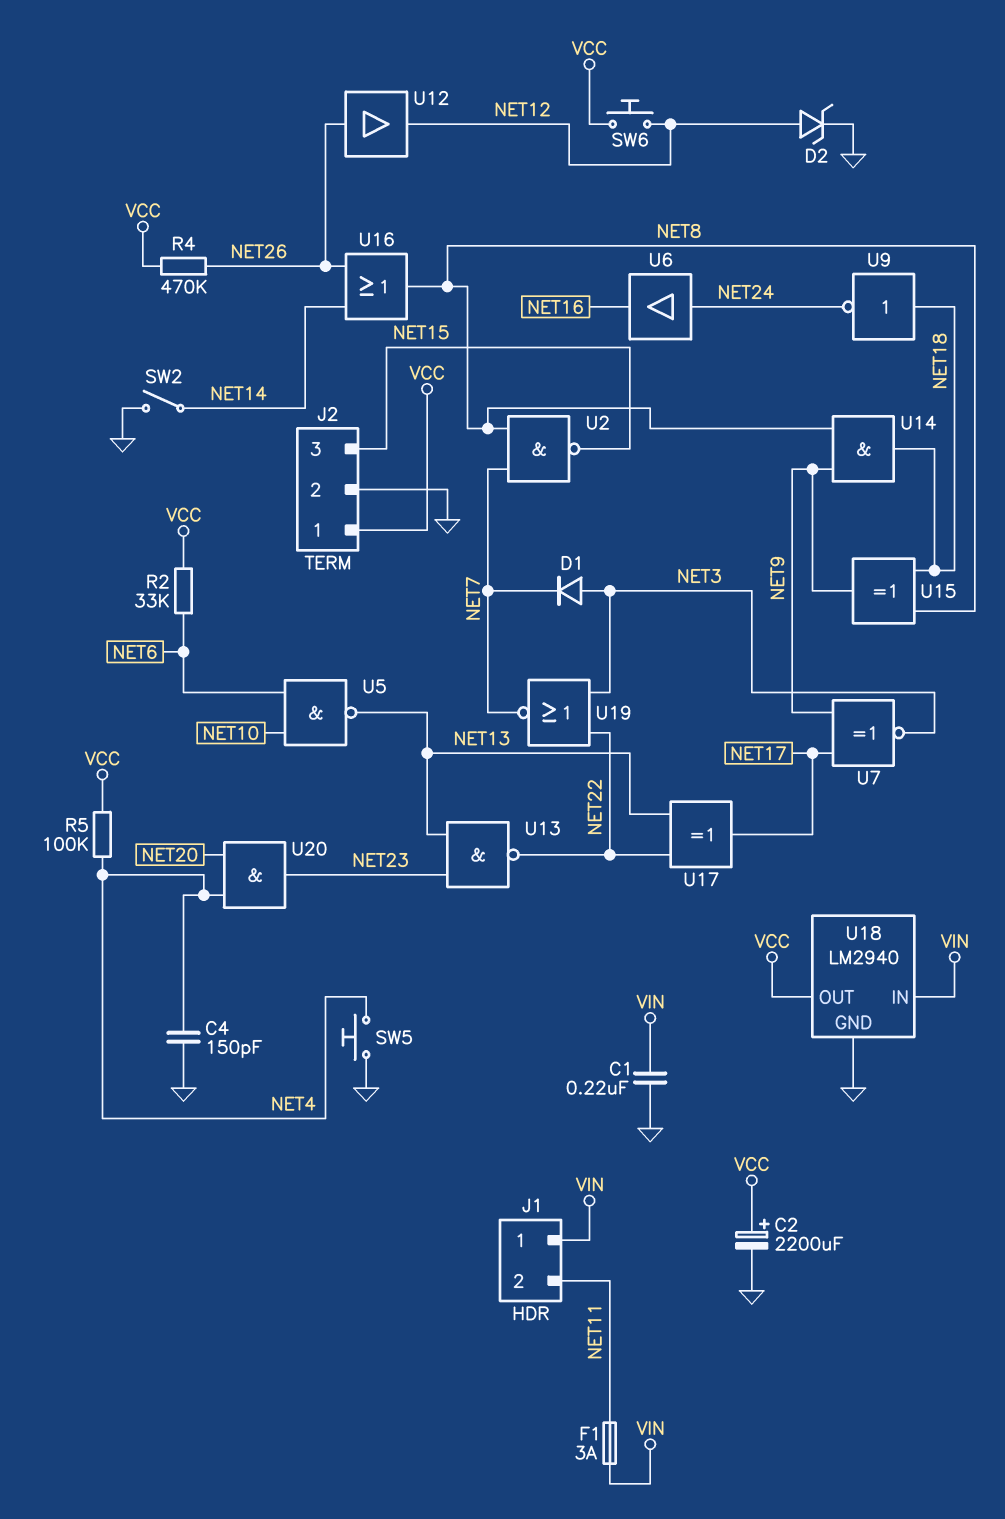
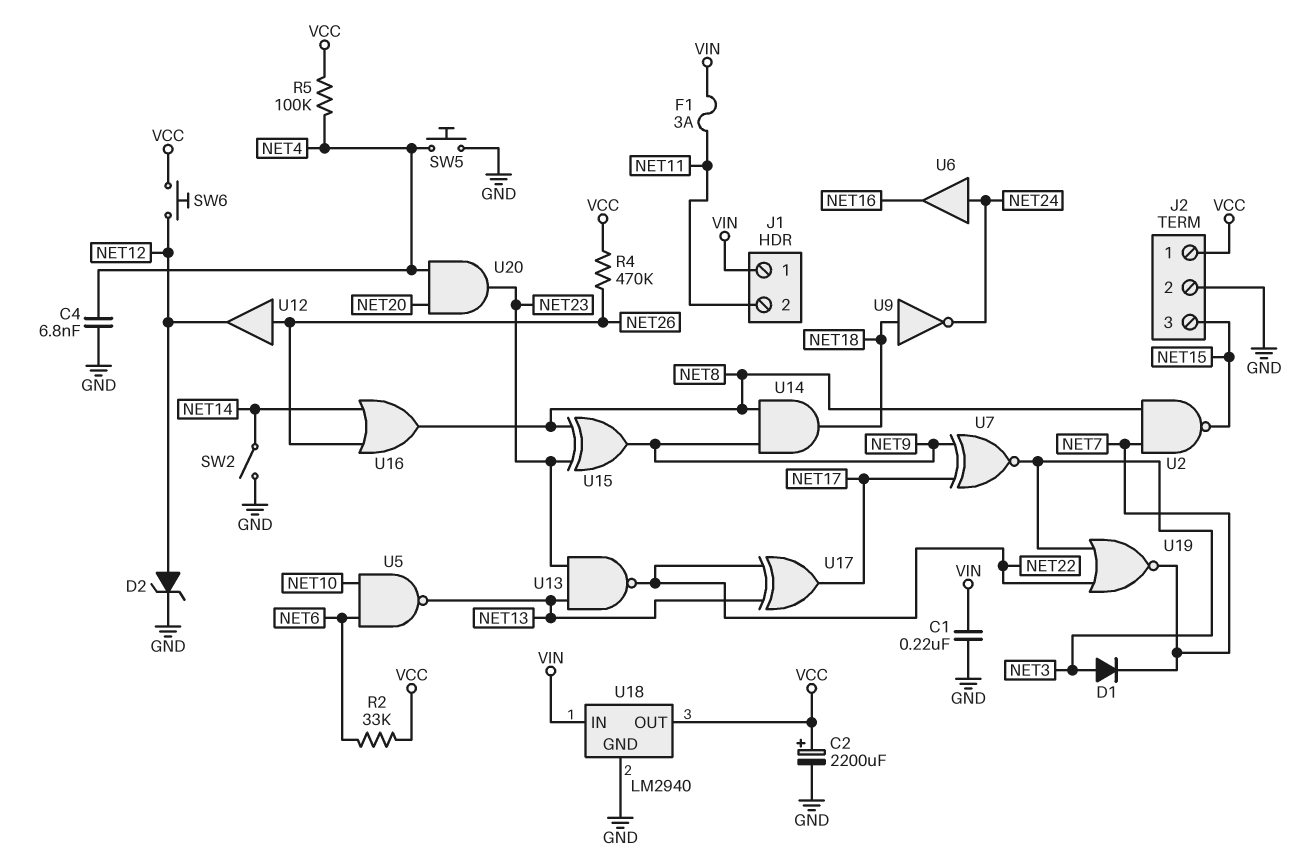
C4: 150pF (GND, NET4) -> 6.8nF (GND, NET4)
U15: XOR (in NET8, in NET18, out NET9) -> XOR (in NET8, in NET23, out NET9)

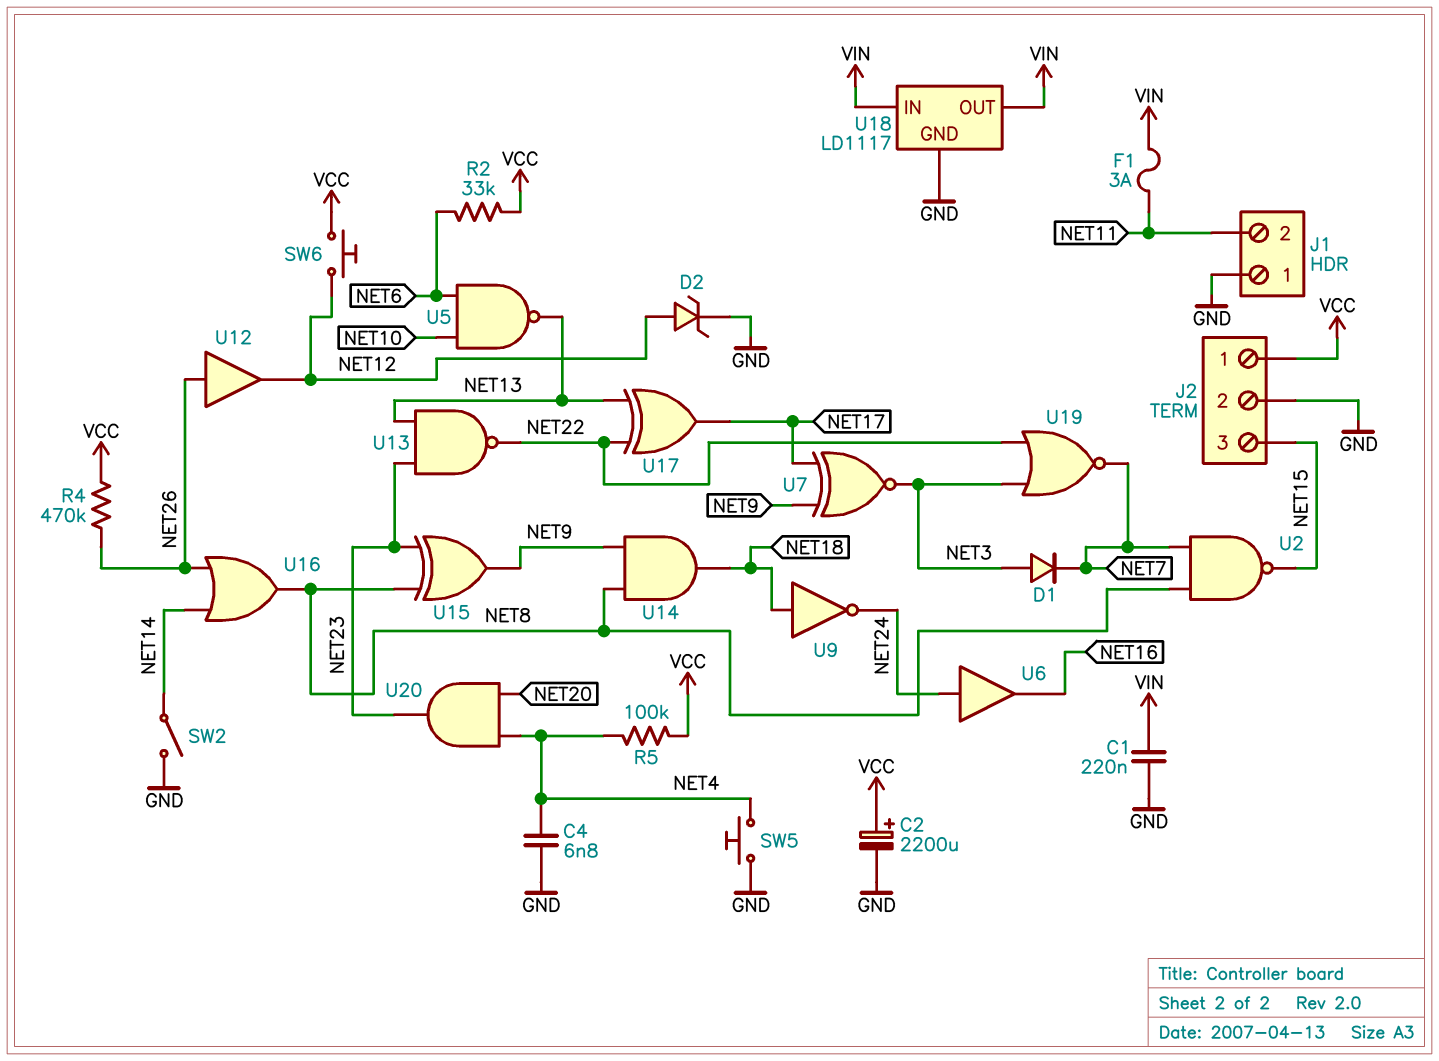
J1 pin 1: VIN -> GND
U18: LM2940 -> LD1117
U18 pin OUT: VCC -> VIN

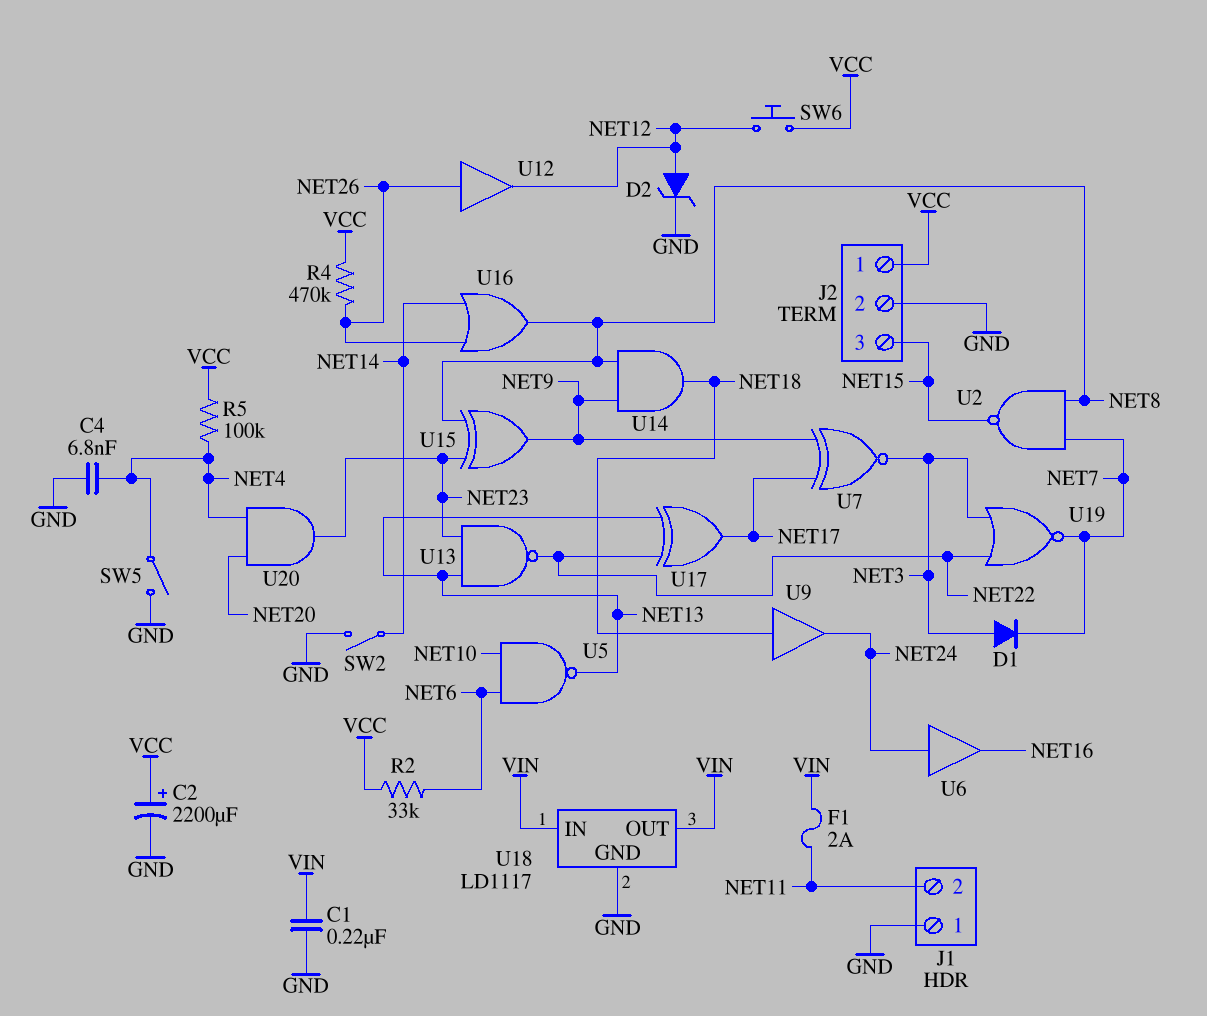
F1: 3A (NET11, VIN) -> 2A (NET11, VIN)
SW5: button (GND, NET4) -> switch (GND, NET4)
U9: NOT (in NET18, out NET24) -> buffer (in NET18, out NET24)

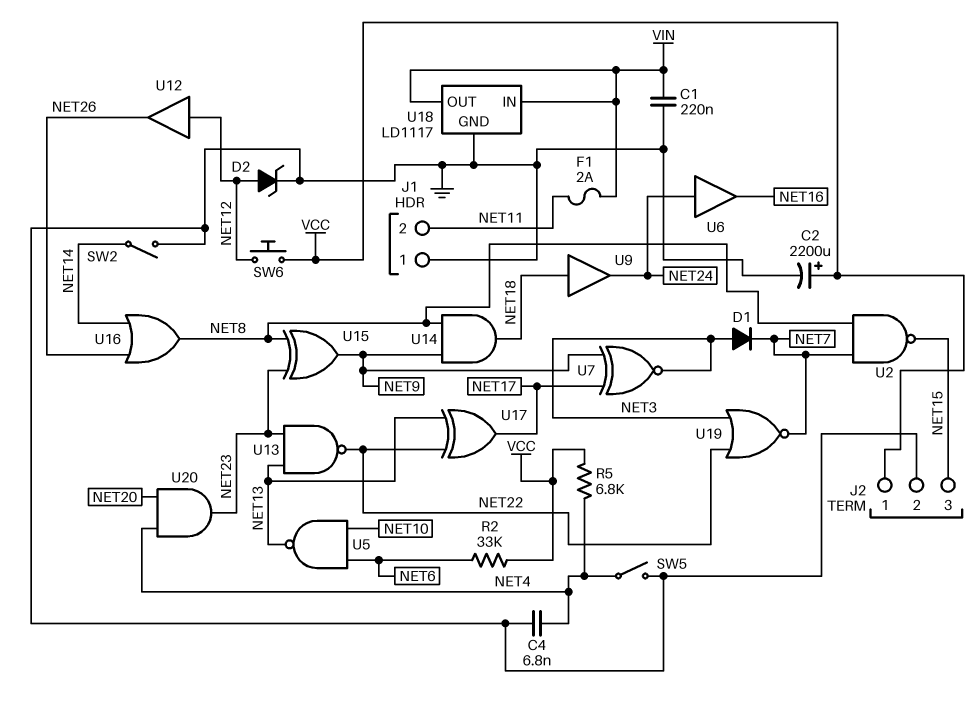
R4: 470k (NET26, VCC) -> none
R5: 100k (NET4, VCC) -> 6.8k (NET4, VCC)
U12: buffer (in NET26, out NET12) -> buffer (in NET12, out NET26)

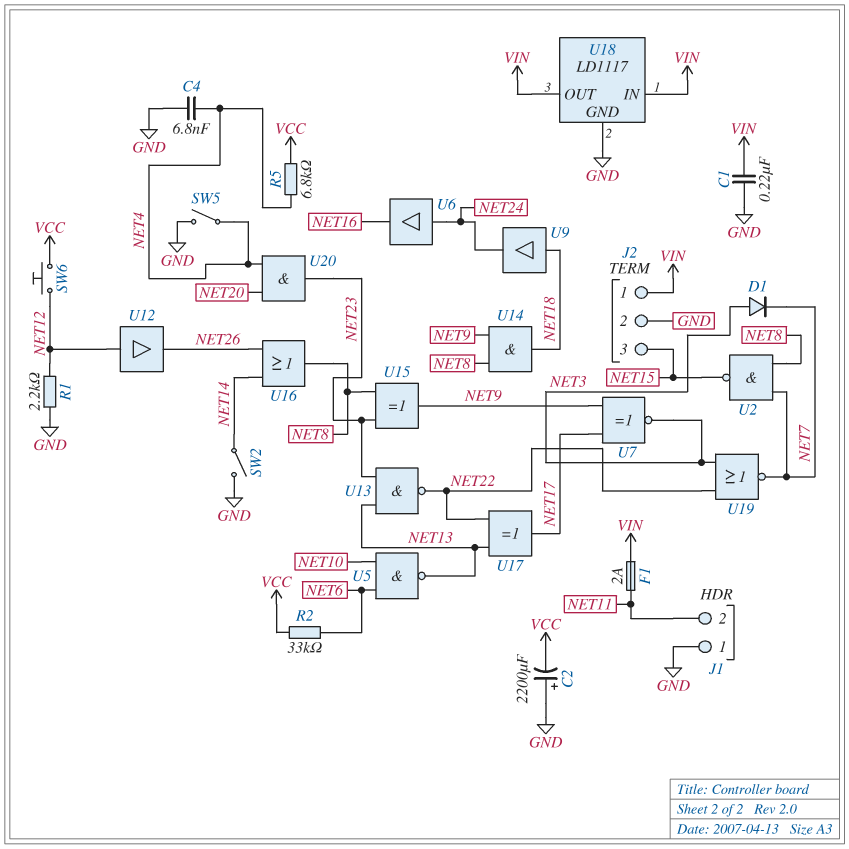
C2: 2200uF (plus VCC, minus GND) -> 2200uF (plus GND, minus VCC)
D2: zener (A NET12, K GND) -> none
J2 pin 1: VCC -> VIN
R1: none -> 2.2k (GND, NET12)

